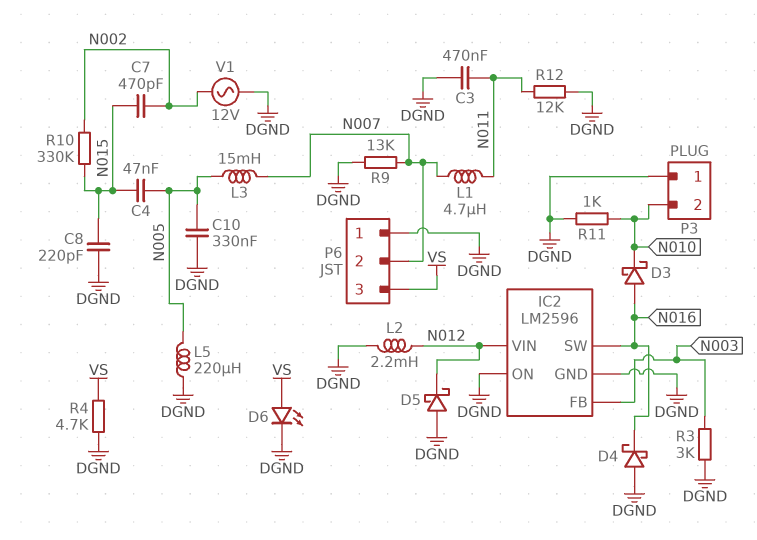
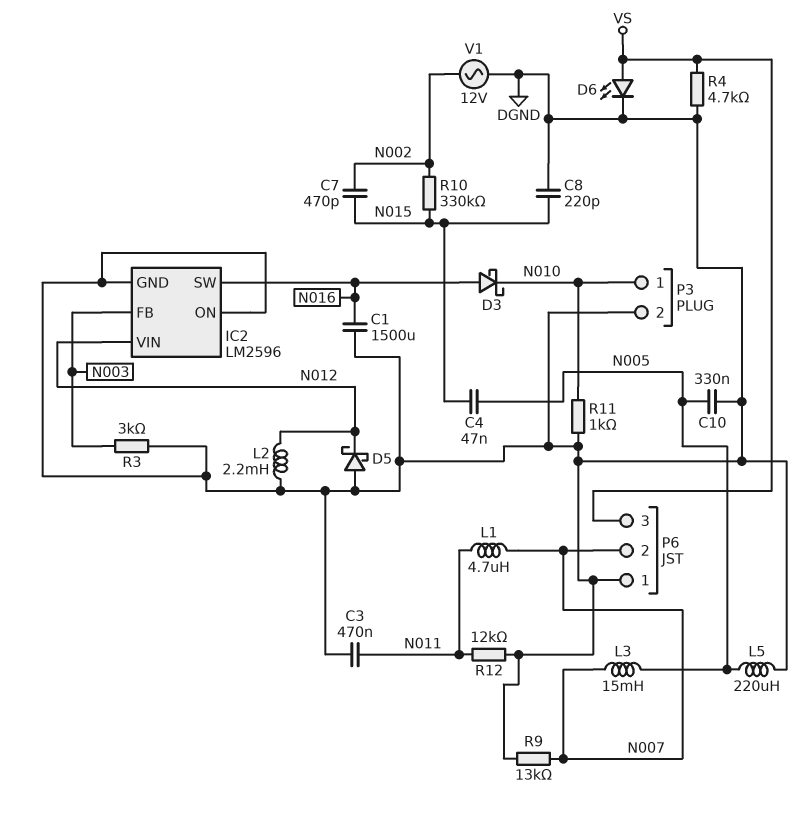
C1: none -> 1500uF (DGND, N016)
D4: schottky (A DGND, K N016) -> none
P3 pin 1: DGND -> N010
P3 pin 2: N010 -> DGND

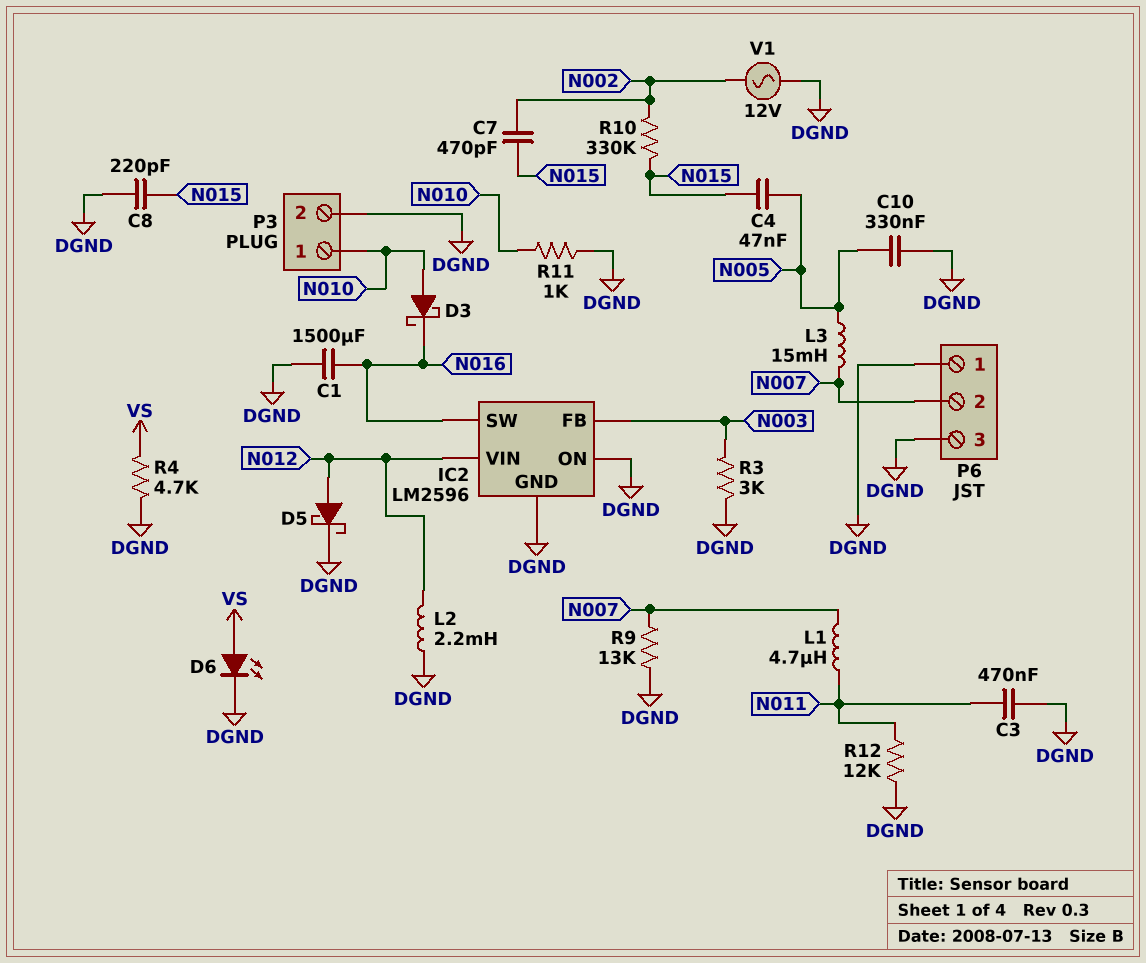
D3: schottky (A N016, K N010) -> schottky (A N010, K N016)
D5: schottky (A DGND, K N012) -> schottky (A N012, K DGND)
L5: 220uH (DGND, N005) -> none
P6 pin 3: VS -> DGND

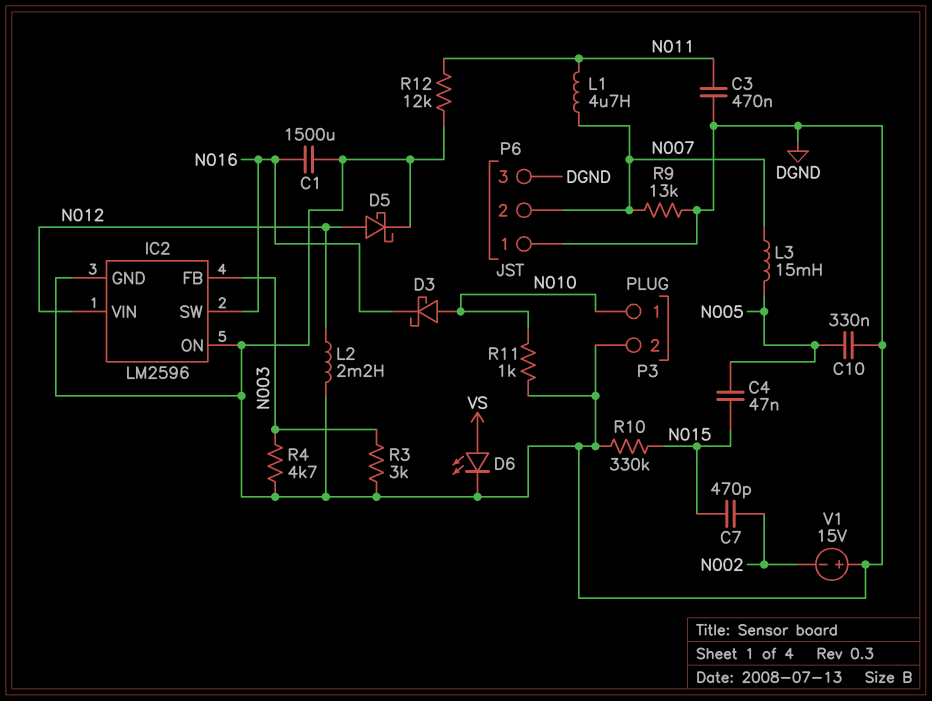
C8: 220pF (DGND, N015) -> none
R4: 4.7k (DGND, VS) -> 4.7k (DGND, N003)
R10: 330k (N002, N015) -> 330k (DGND, N015)
V1: AC 12V (DGND, N002) -> 15V (plus DGND, minus N002)

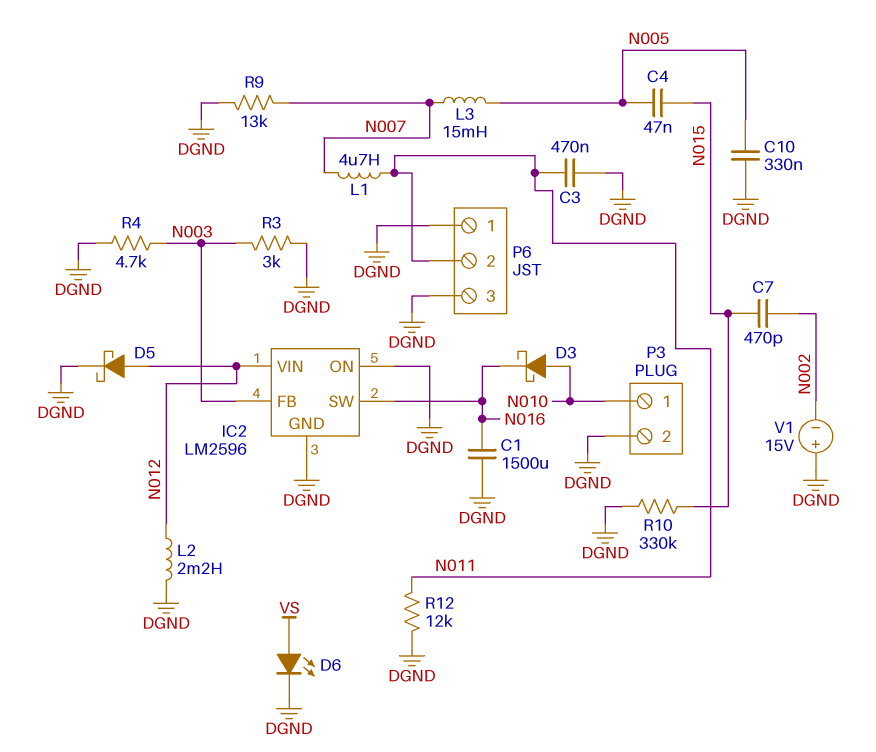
P6 pin 2: N007 -> N011
R11: 1k (DGND, N010) -> none

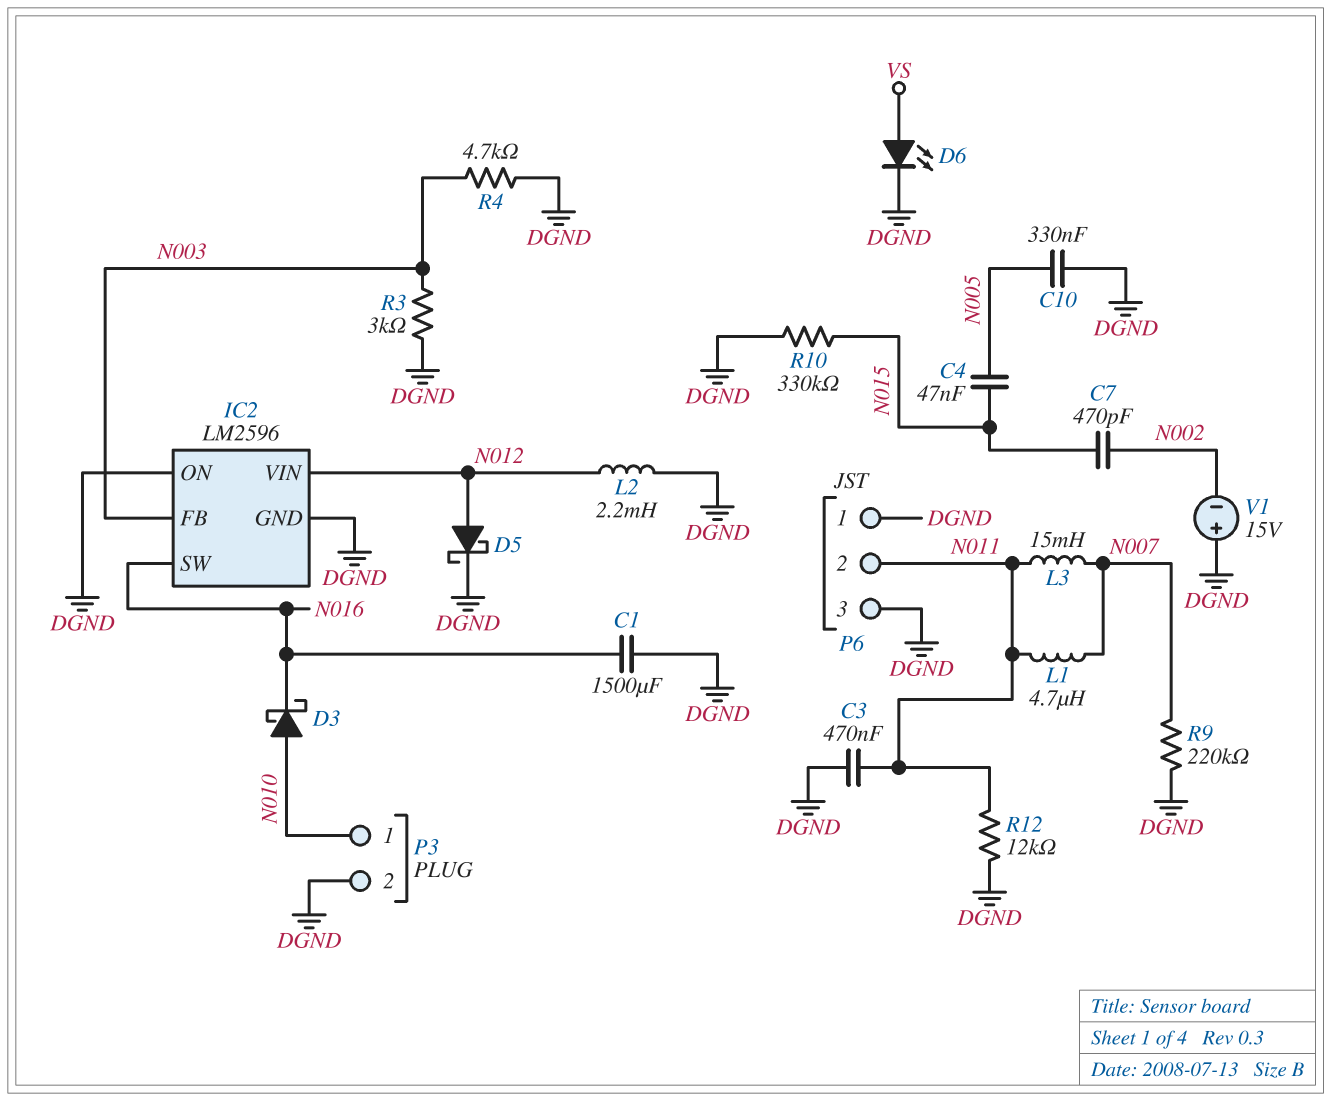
L3: 15mH (N005, N007) -> 15mH (N007, N011)
R9: 13k (DGND, N007) -> 220k (DGND, N007)

